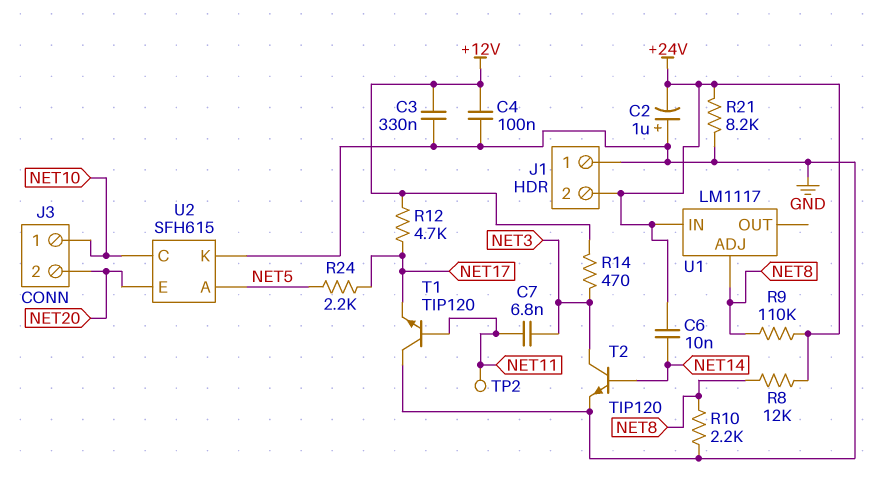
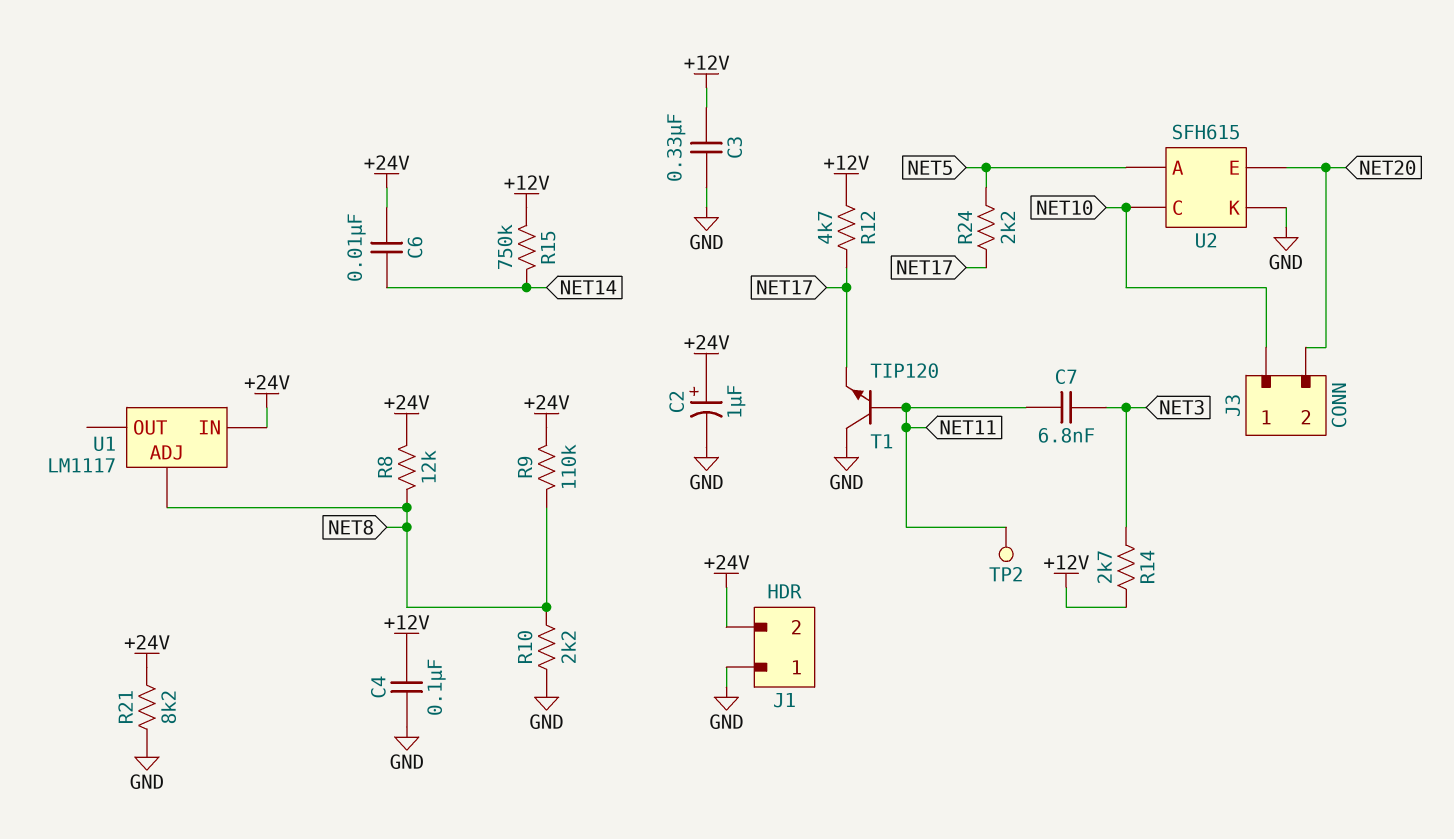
C2: 1uF (plus GND, minus +24V) -> 1uF (plus +24V, minus GND)
R14: 470 (+12V, NET3) -> 2.7k (+12V, NET3)
R15: none -> 750k (+12V, NET14)
T2: NPN TIP120 (B NET14, C NET3, E GND) -> none

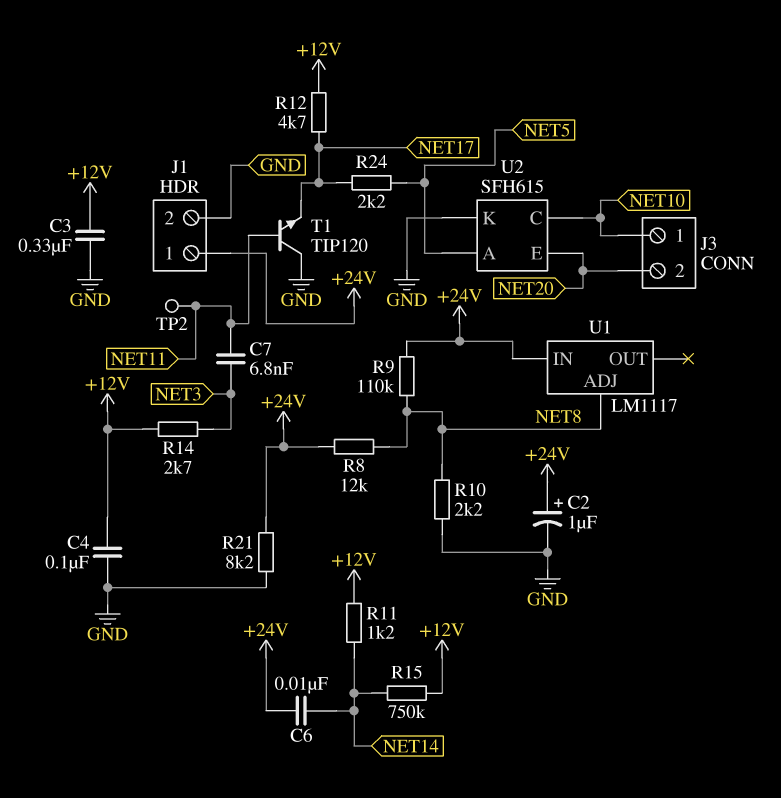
J1 pin 1: GND -> +24V
J1 pin 2: +24V -> GND
R11: none -> 1.2k (+12V, NET14)

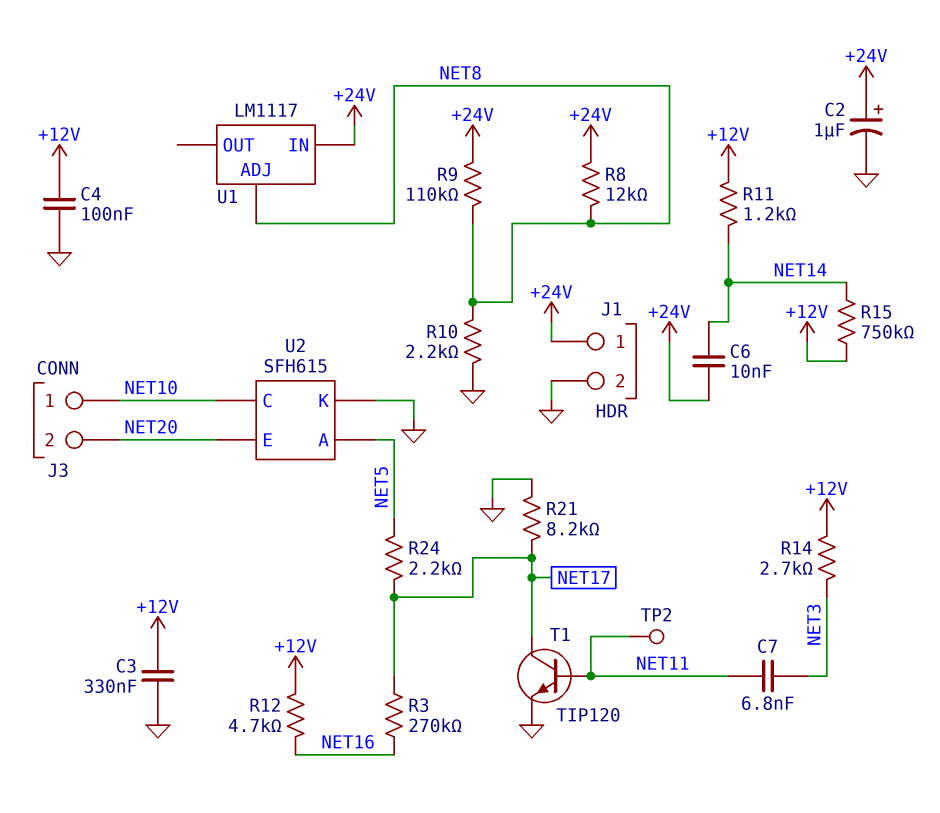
R3: none -> 270k (NET16, NET17)
R12: 4.7k (+12V, NET17) -> 4.7k (+12V, NET16)
R21: 8.2k (+24V, GND) -> 8.2k (GND, NET17)
T1: NPN TIP120 (B NET11, C GND, E NET17) -> NPN TIP120 (B NET11, C NET17, E GND)

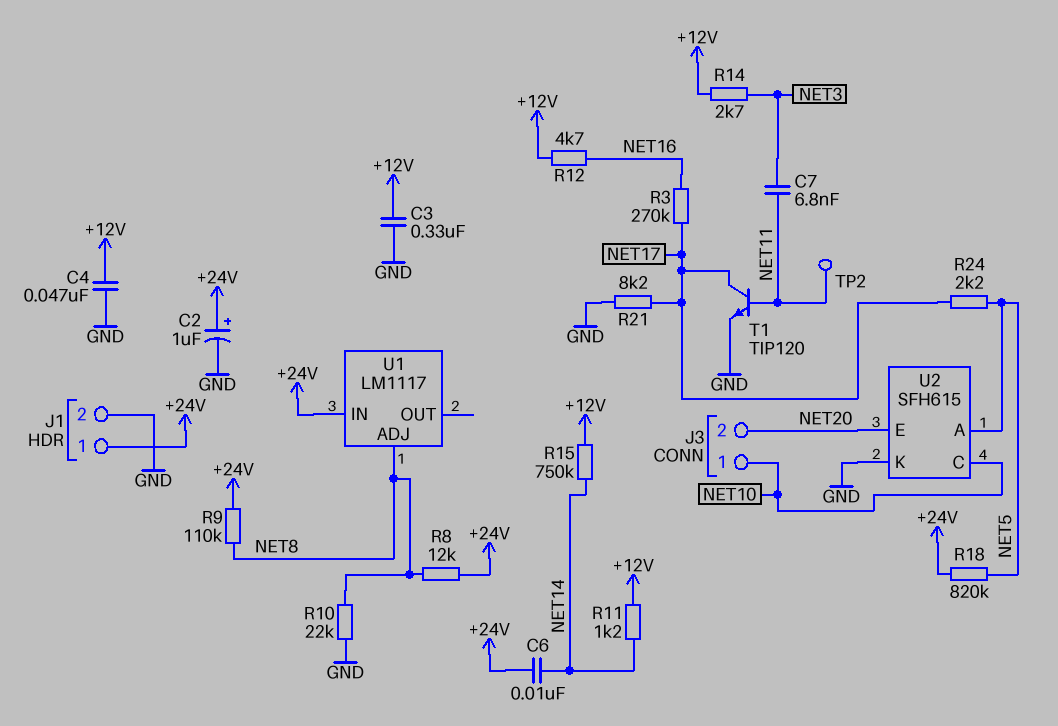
C4: 100nF (+12V, GND) -> 47nF (+12V, GND)
R10: 2.2k (GND, NET8) -> 22k (GND, NET8)
R18: none -> 820k (+24V, NET5)

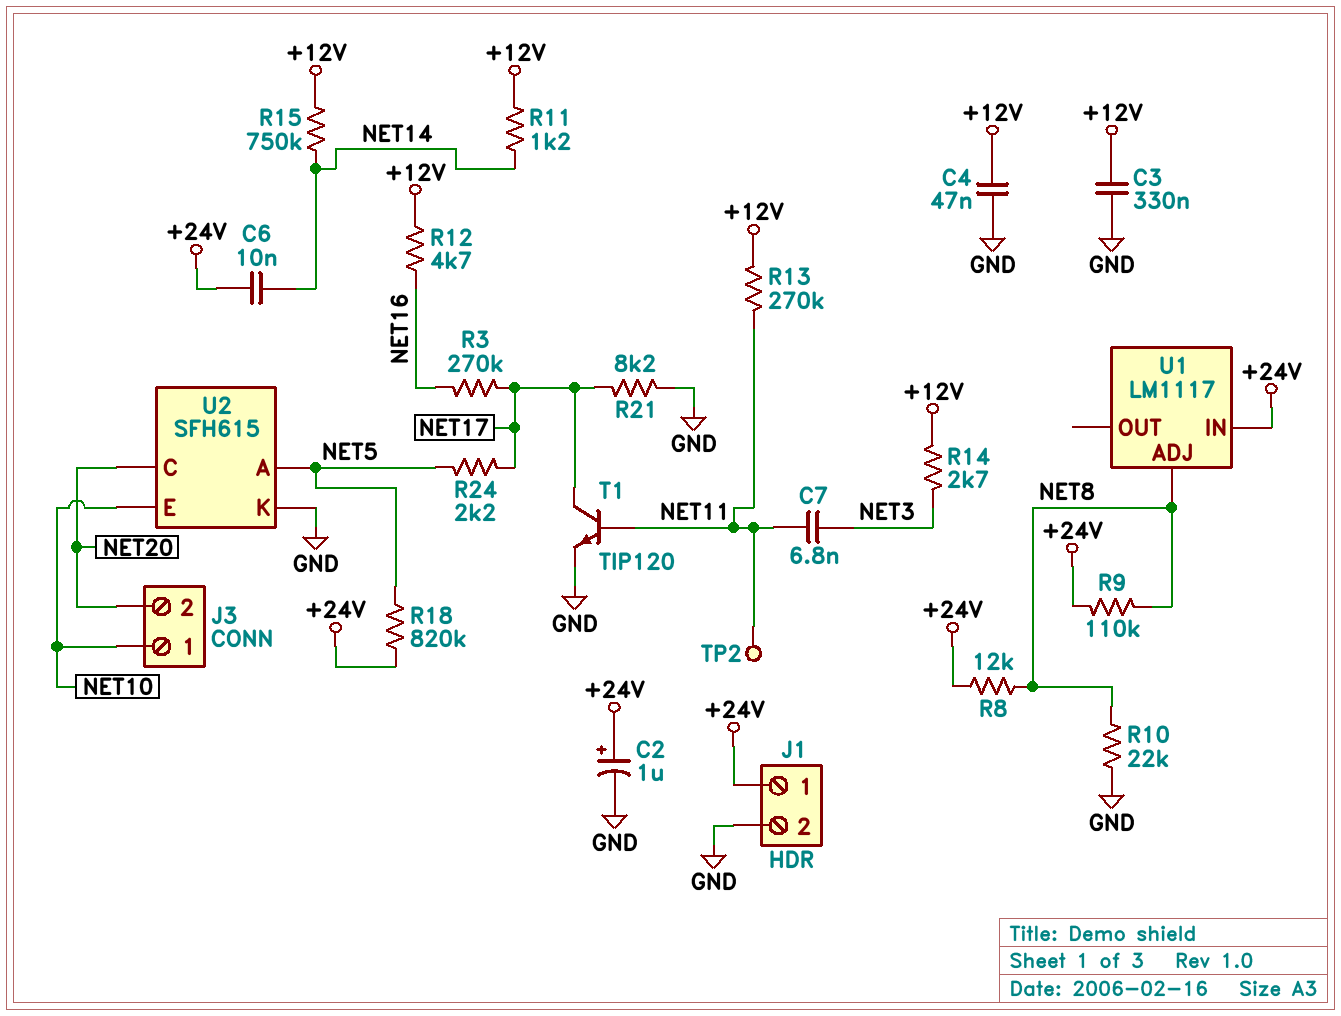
R13: none -> 270k (+12V, NET11)
U2 pin C: NET10 -> NET20
U2 pin E: NET20 -> NET10

